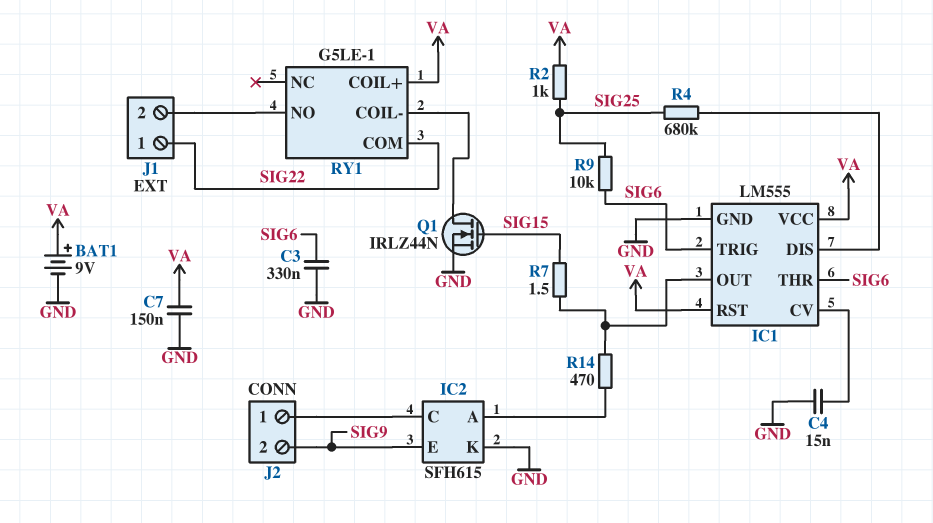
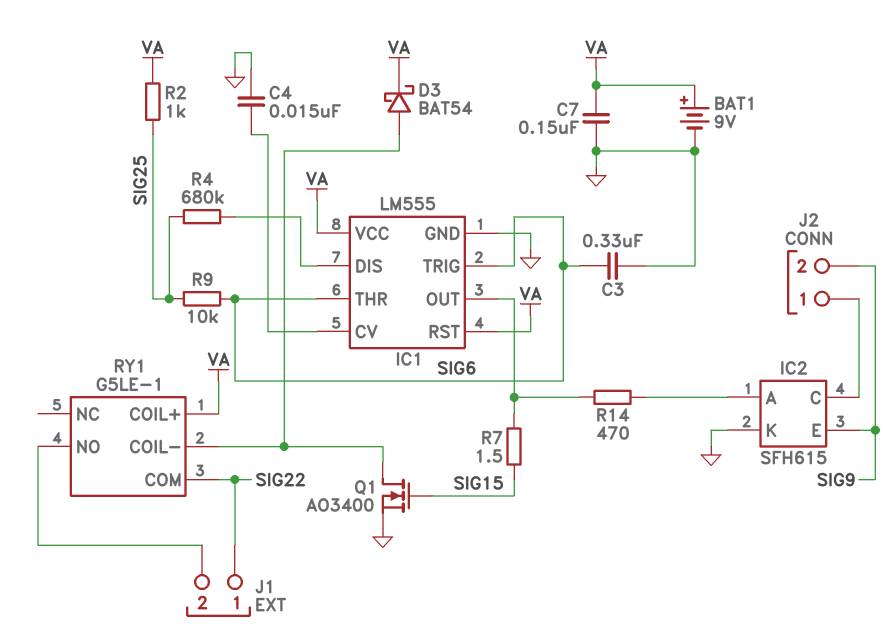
D3: none -> schottky BAT54 (A RY1/COIL-, K VA)
Q1: NMOS IRLZ44N (G SIG15, D RY1/COIL-, S GND) -> NMOS AO3400 (G SIG15, D RY1/COIL-, S GND)

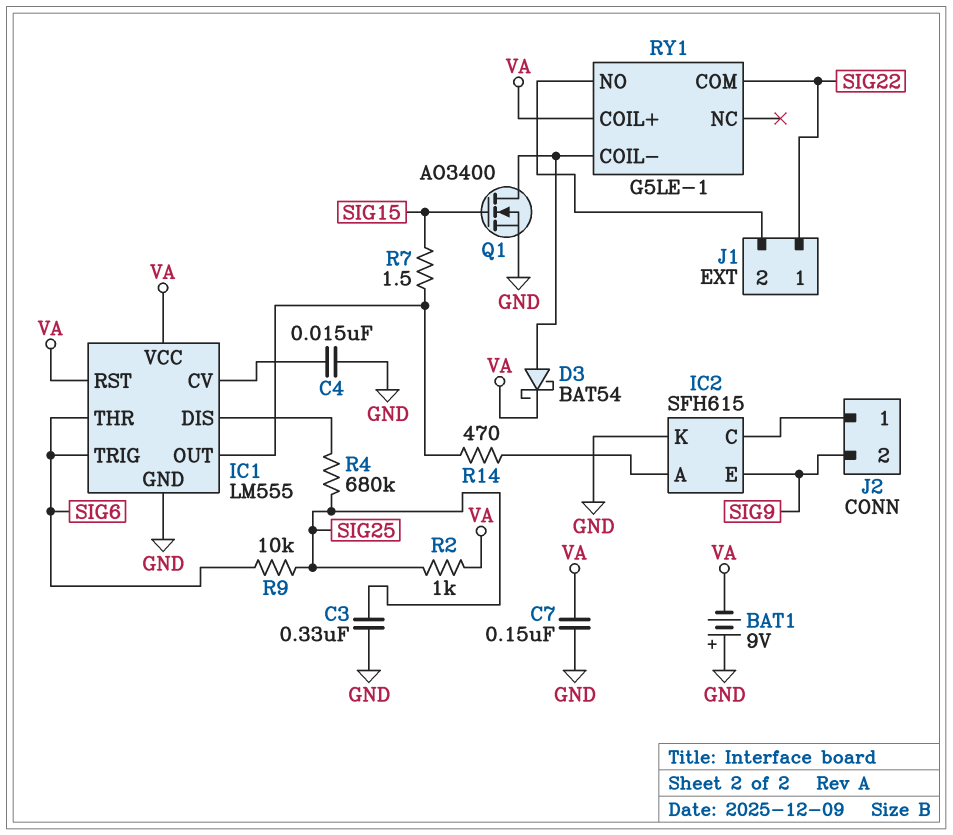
BAT1: 9V (plus VA, minus GND) -> 9V (plus GND, minus VA)
C3: 330nF (GND, SIG6) -> 330nF (GND, SIG25)

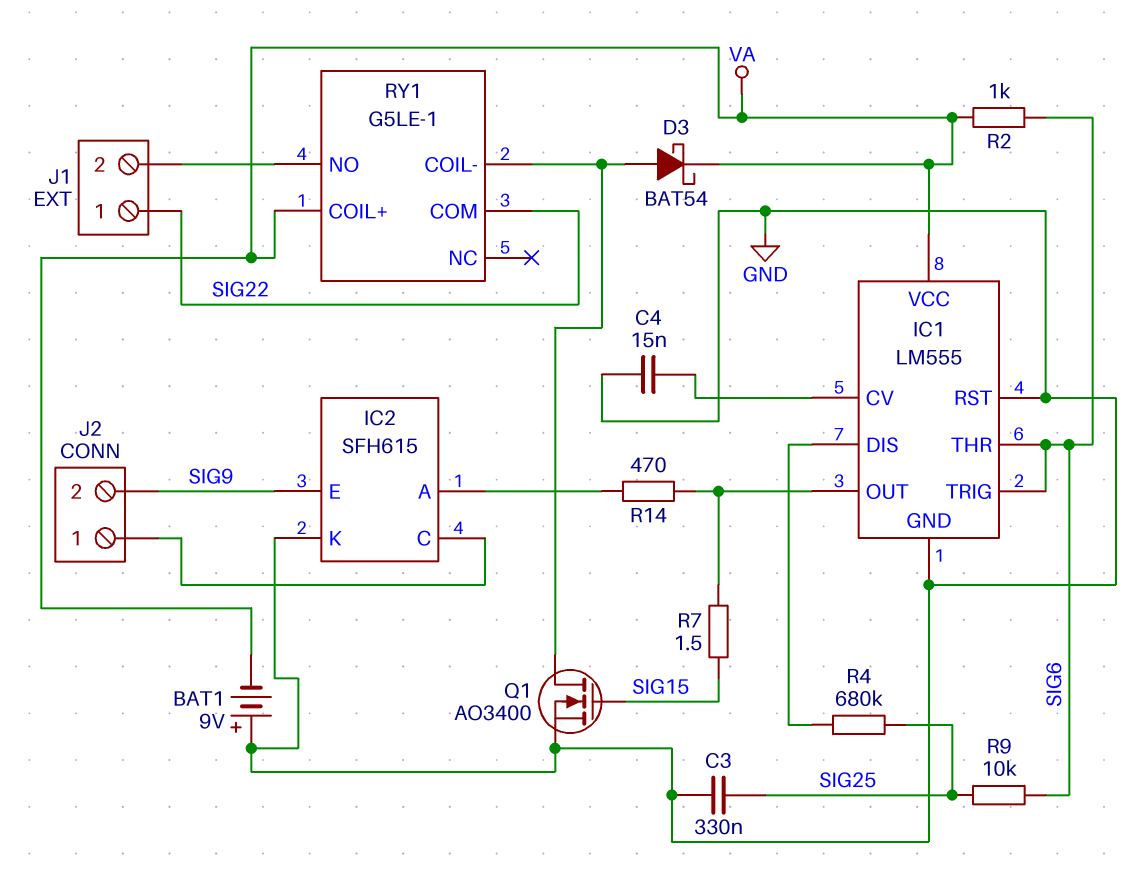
C7: 150nF (GND, VA) -> none
IC1 pin RST: VA -> GND
R2: 1k (SIG25, VA) -> 1k (SIG6, VA)

